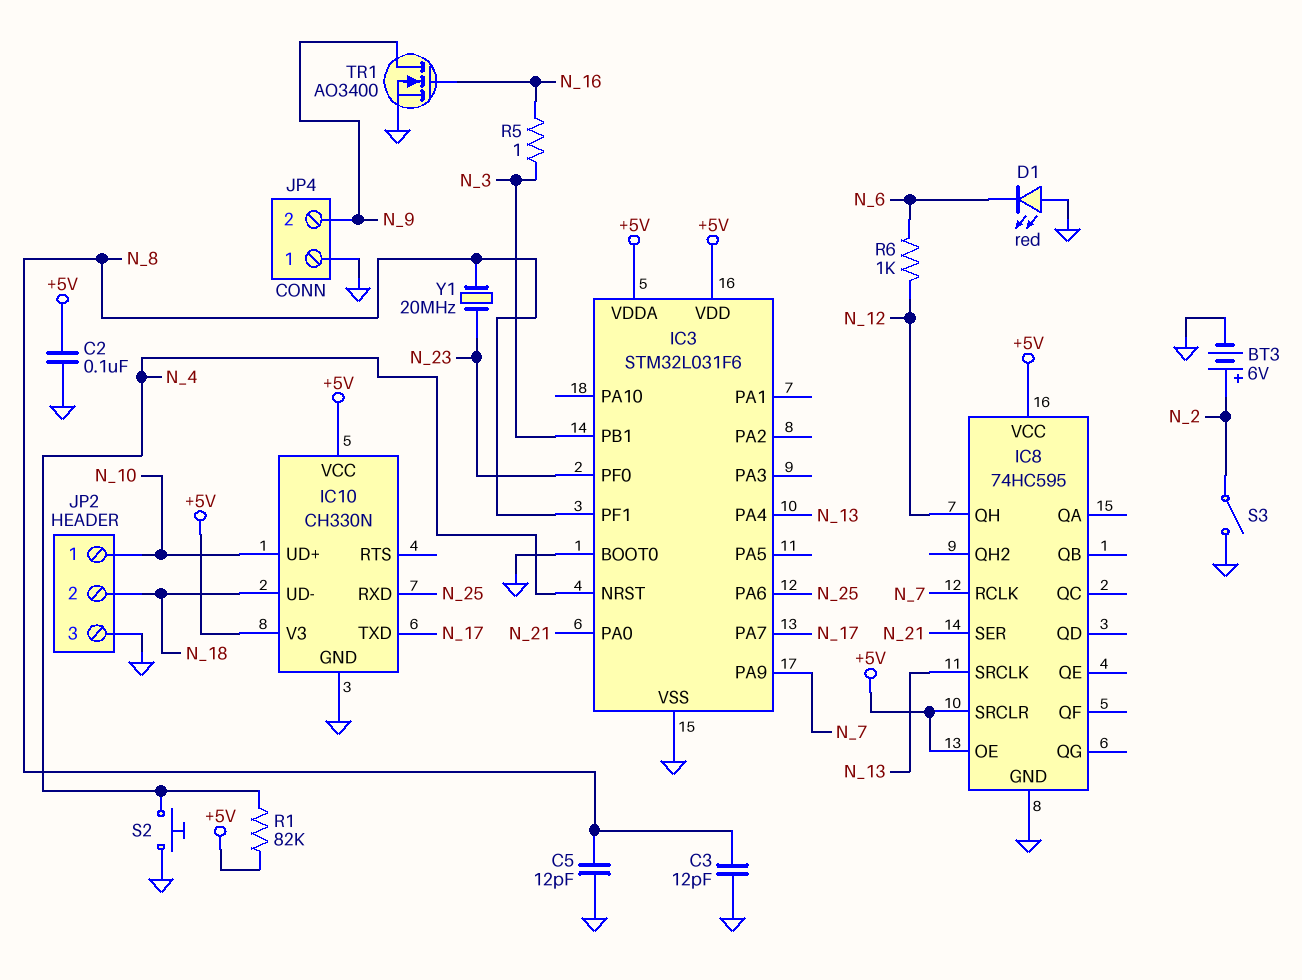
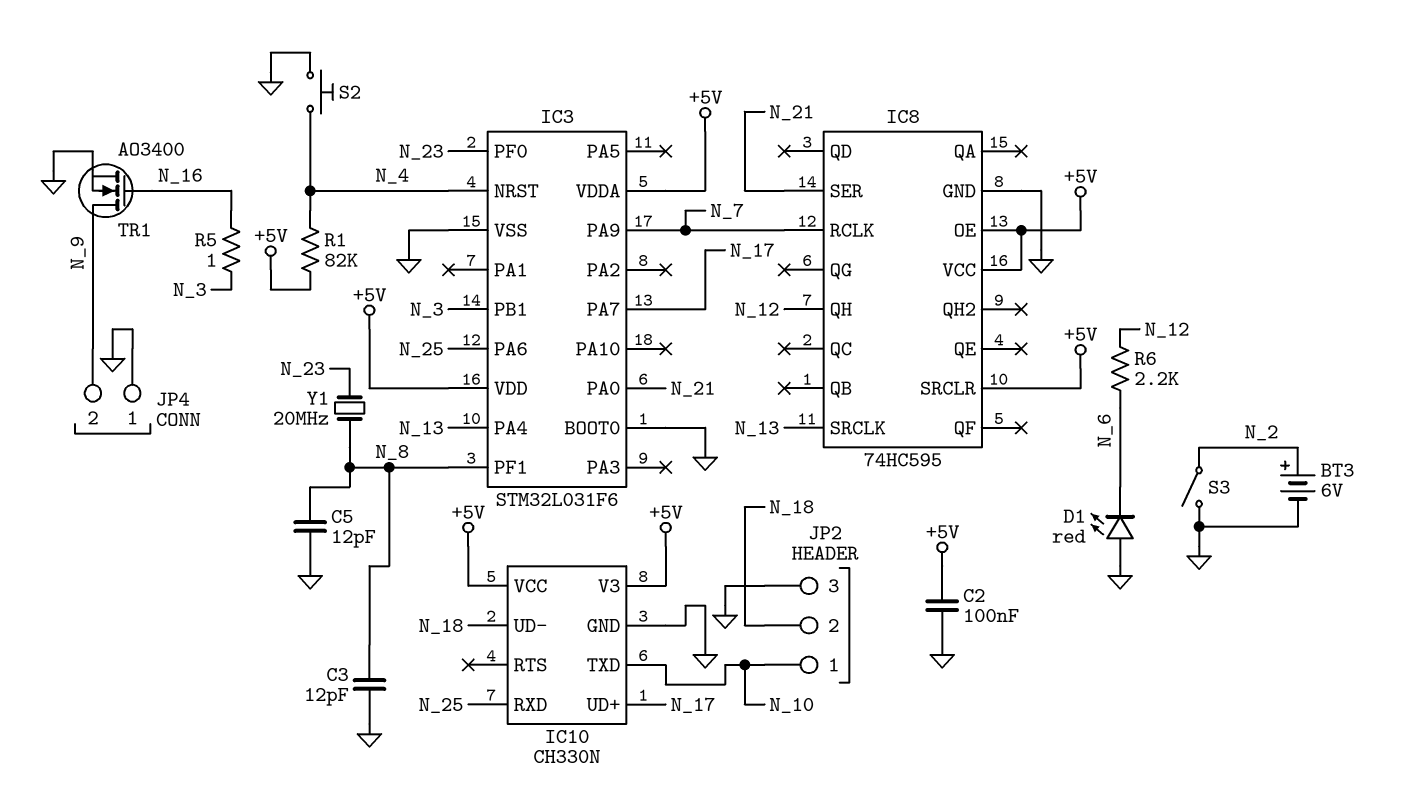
IC10 pin TXD: N_17 -> N_10
IC10 pin UD+: N_10 -> N_17
R6: 1k (N_6, N_12) -> 2.2k (N_6, N_12)

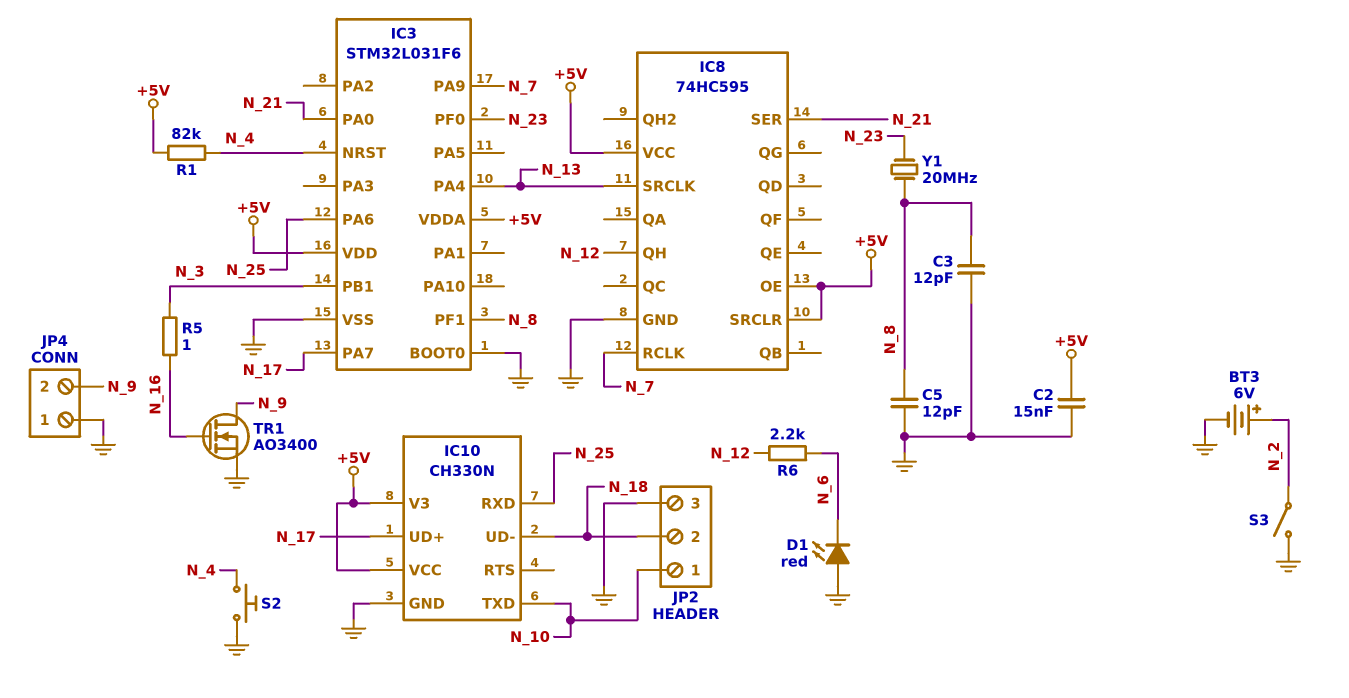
C2: 100nF (+5V, GND) -> 15nF (+5V, GND)

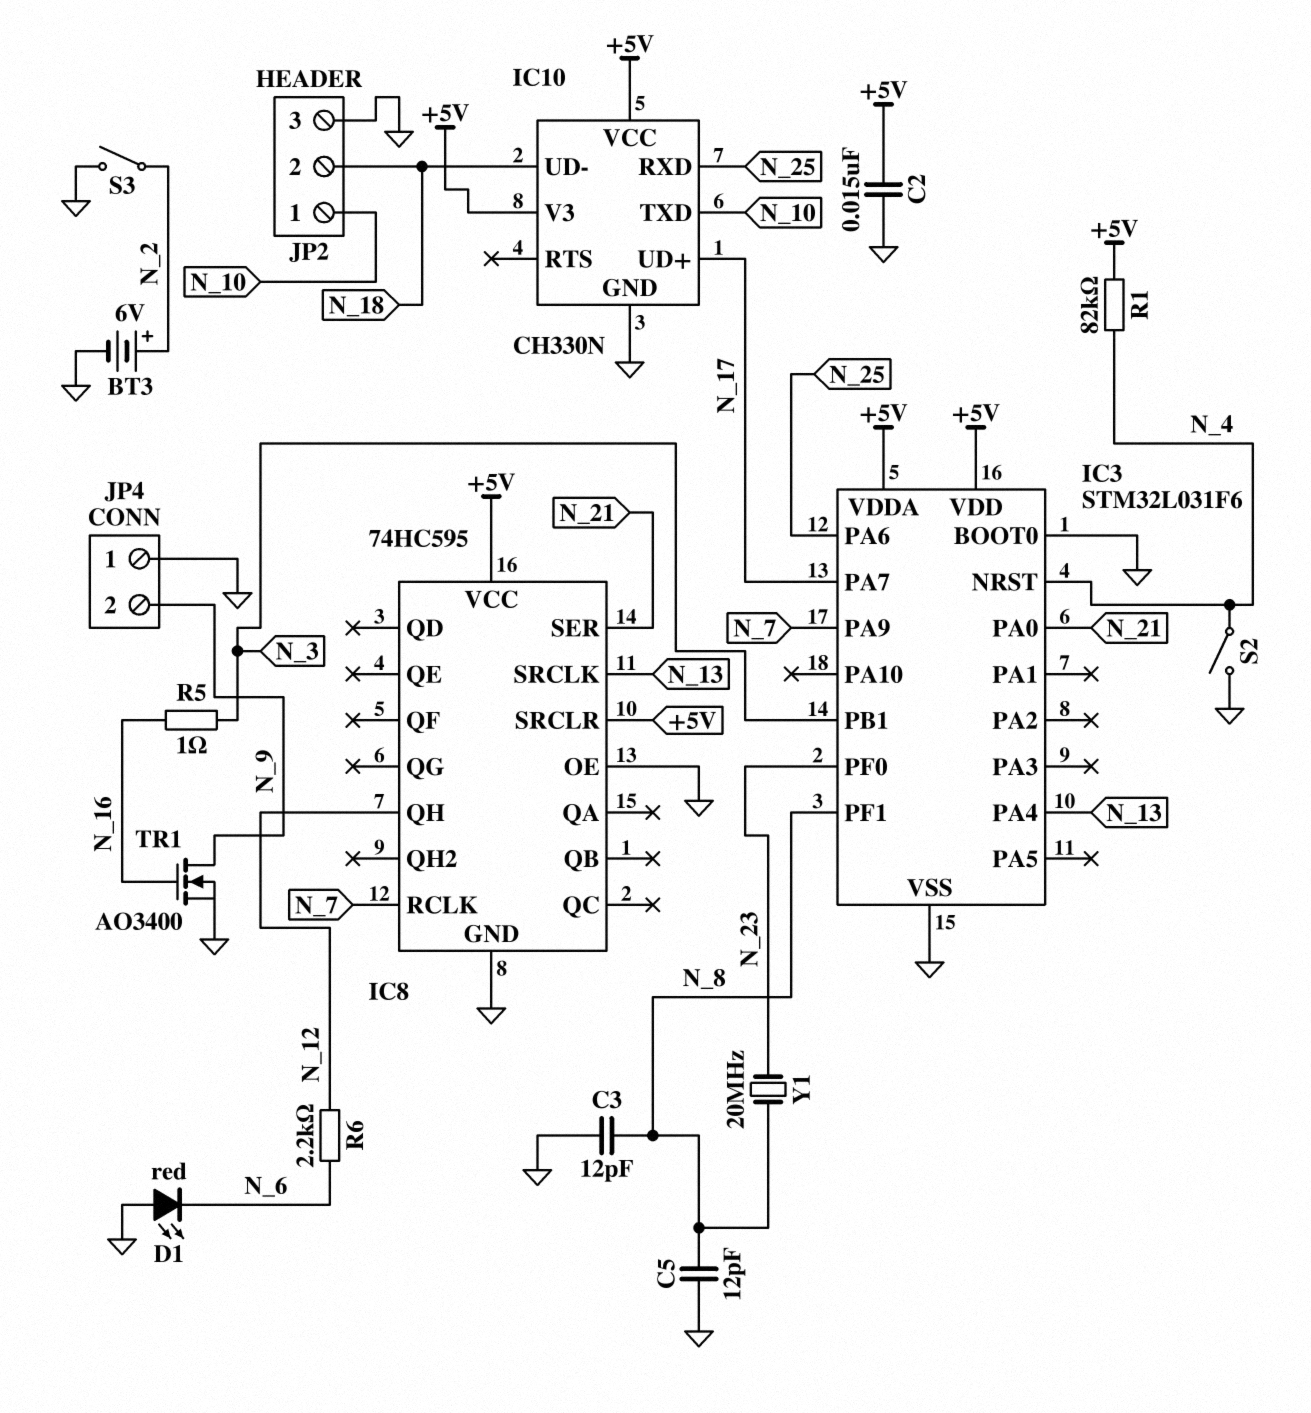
IC8 pin OE: +5V -> GND
S2: button (GND, N_4) -> switch (GND, N_4)

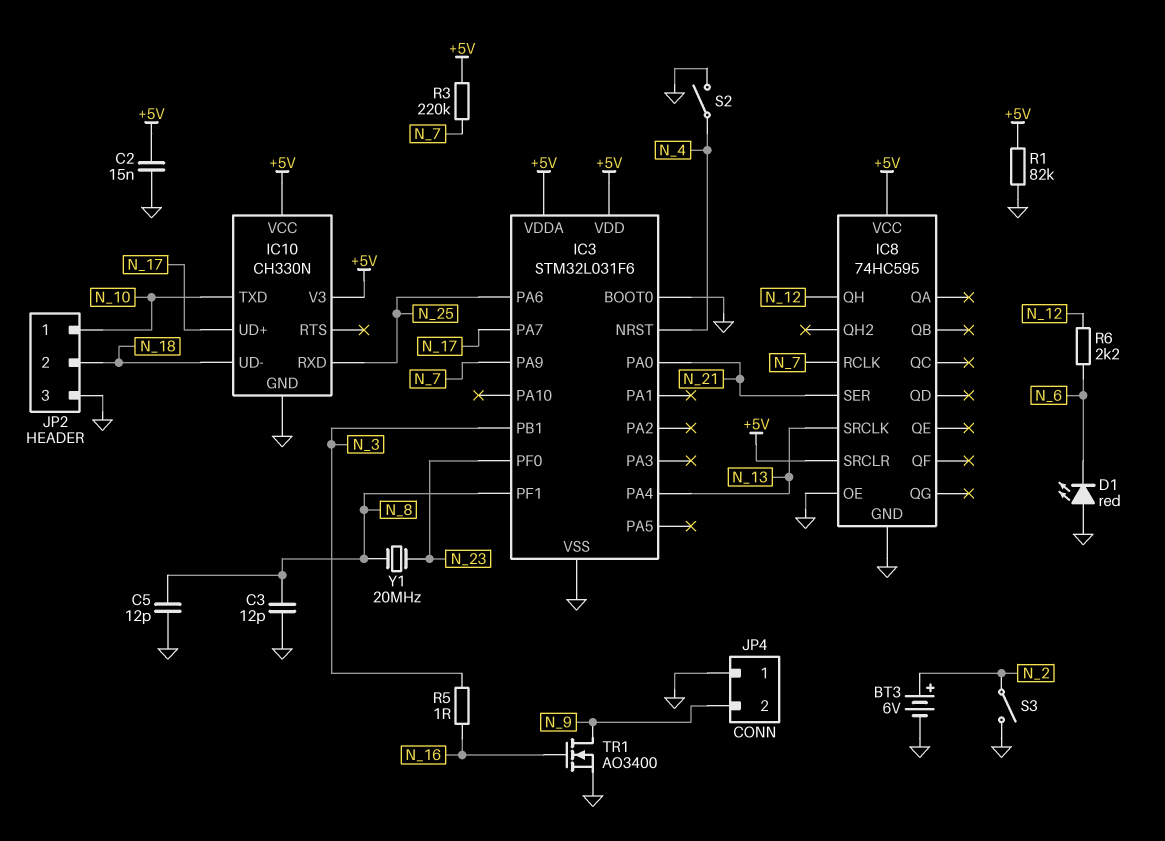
R1: 82k (+5V, N_4) -> 82k (+5V, GND)
R3: none -> 220k (+5V, N_7)

